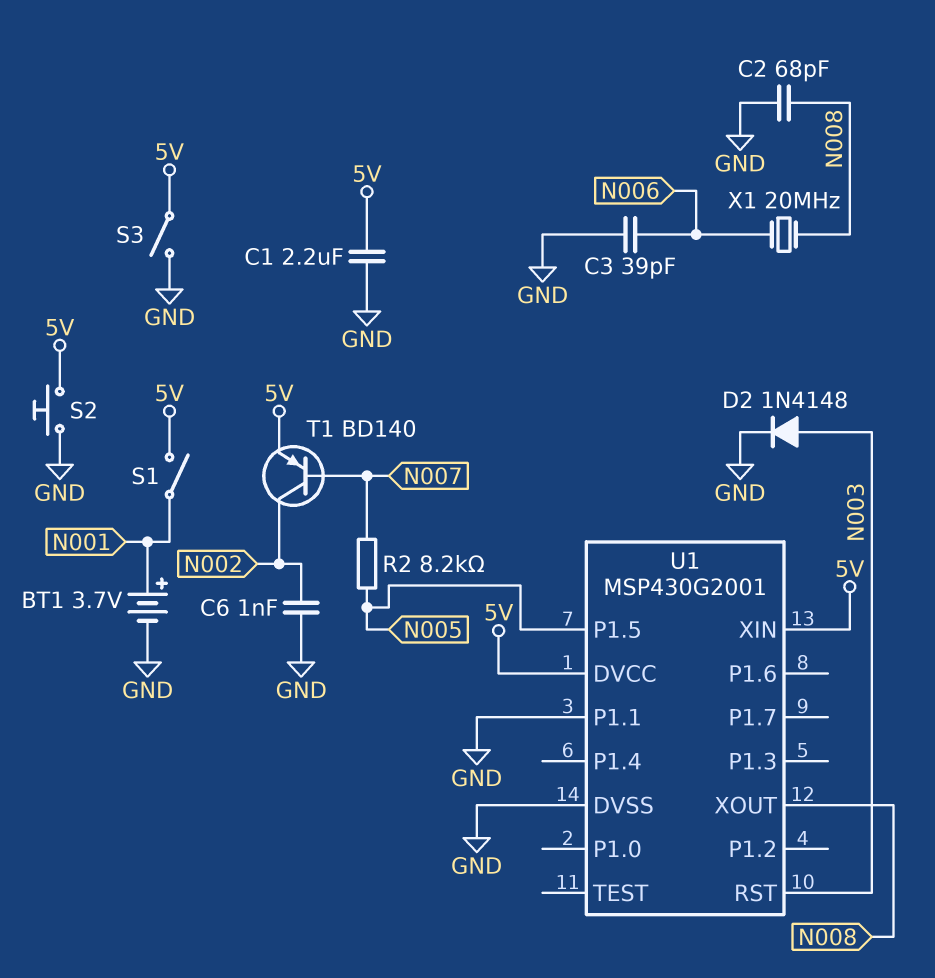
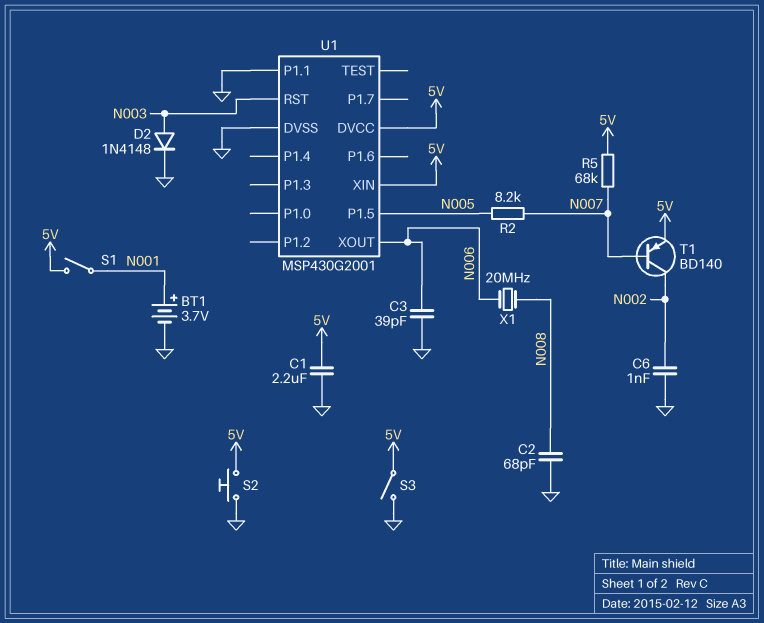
R5: none -> 68k (5V, N007)
U1 pin XOUT: N008 -> N006

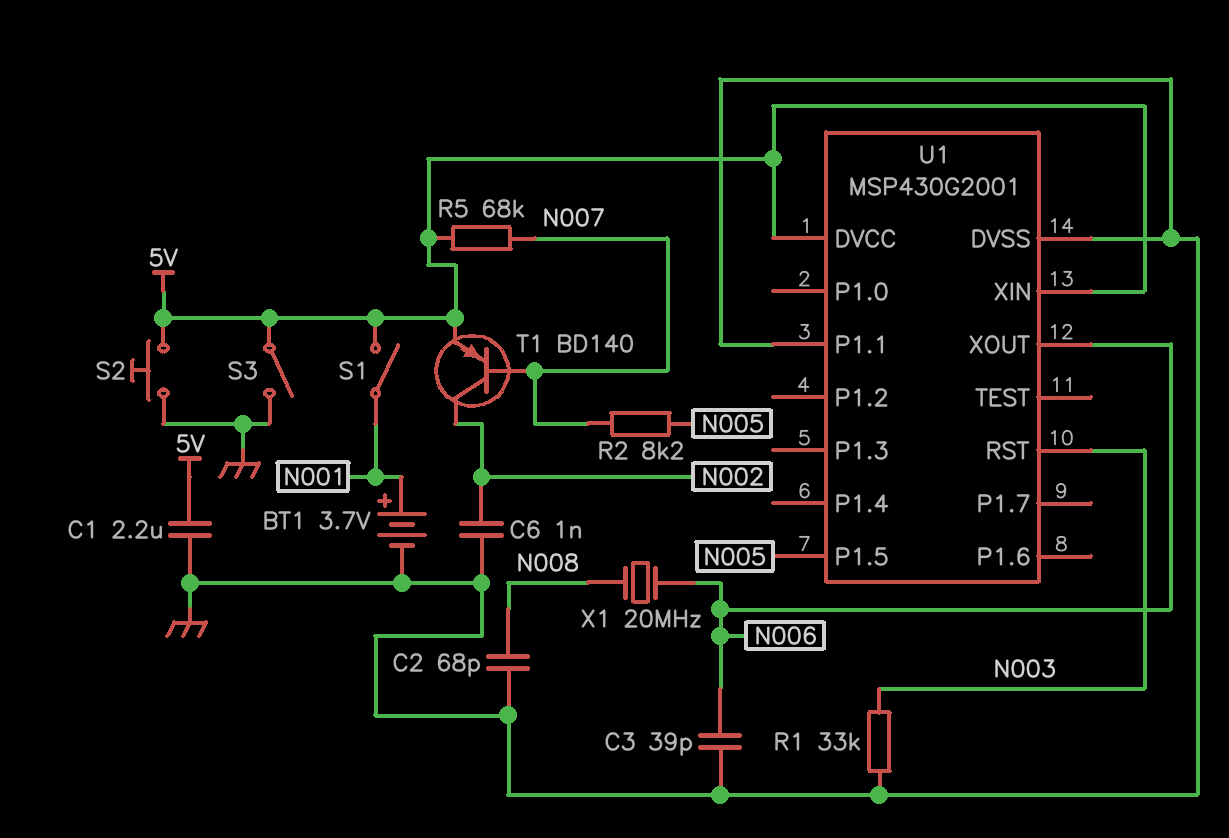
D2: diode 1N4148 (A N003, K GND) -> none
R1: none -> 33k (GND, N003)

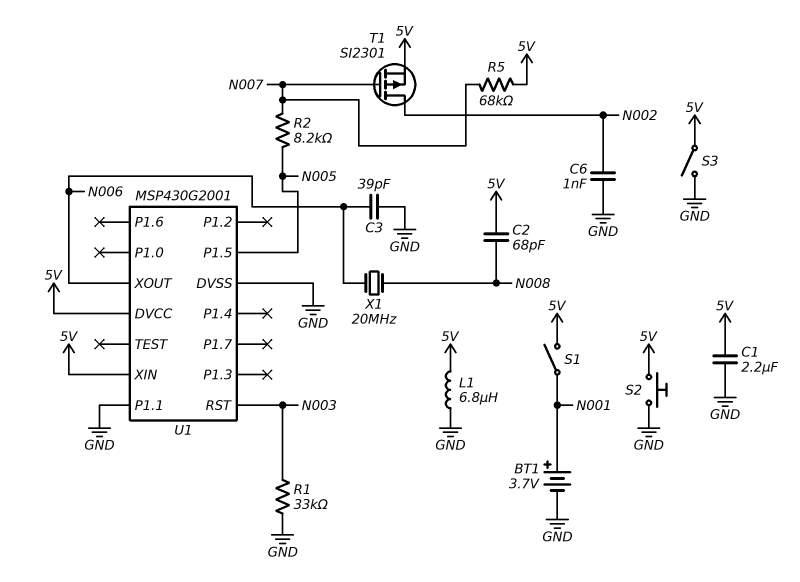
C2: 68pF (GND, N008) -> 68pF (5V, N008)
L1: none -> 6.8uH (5V, GND)
T1: PNP BD140 (B N007, C N002, E 5V) -> PMOS SI2301 (G N007, D N002, S 5V)

